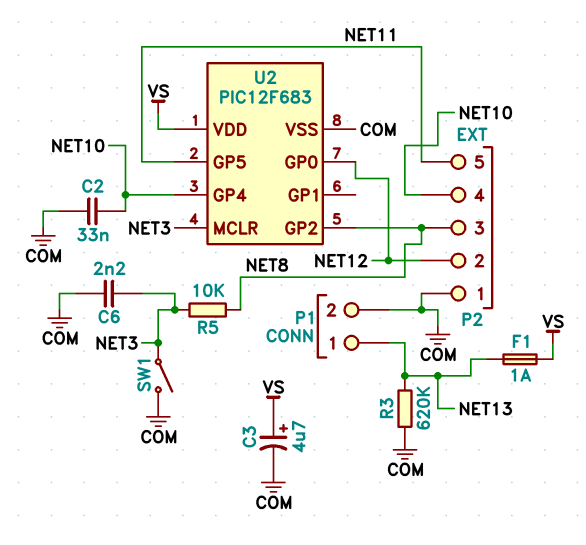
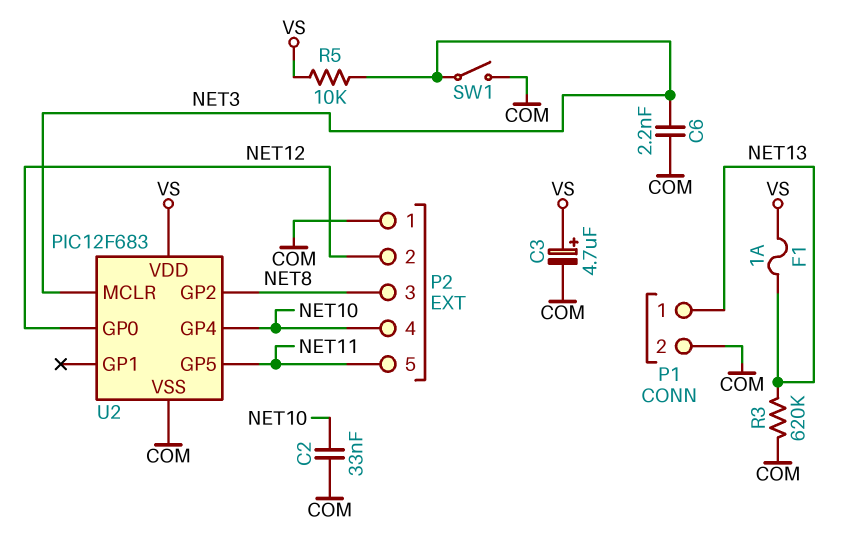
R5: 10k (NET3, NET8) -> 10k (NET3, VS)

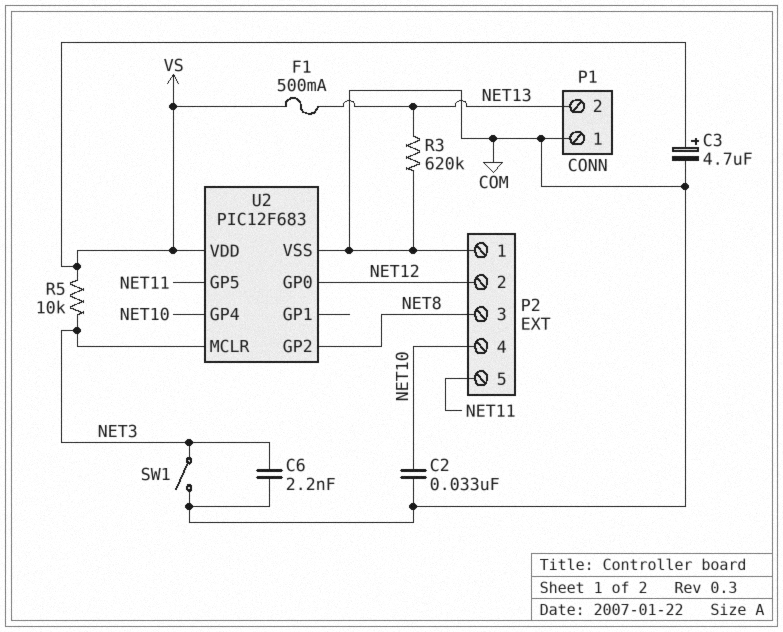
F1: 1A (NET13, VS) -> 500mA (NET13, VS)
P1 pin 1: NET13 -> COM
P1 pin 2: COM -> NET13

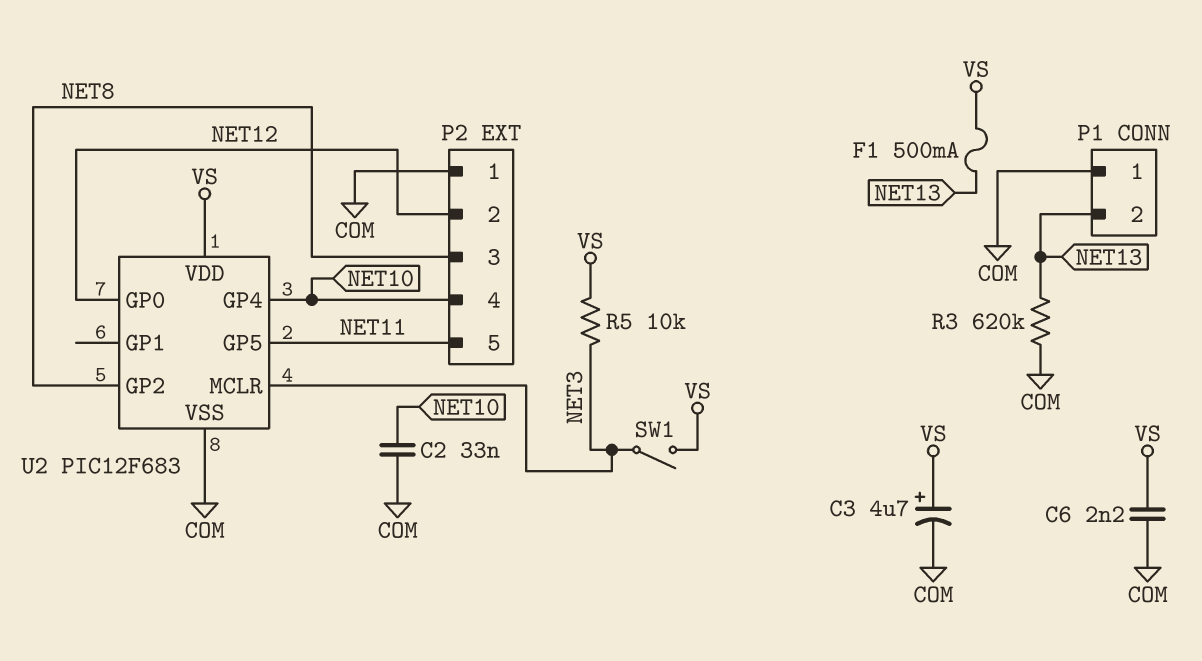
C6: 2.2nF (COM, NET3) -> 2.2nF (COM, VS)
SW1: switch (COM, NET3) -> switch (NET3, VS)

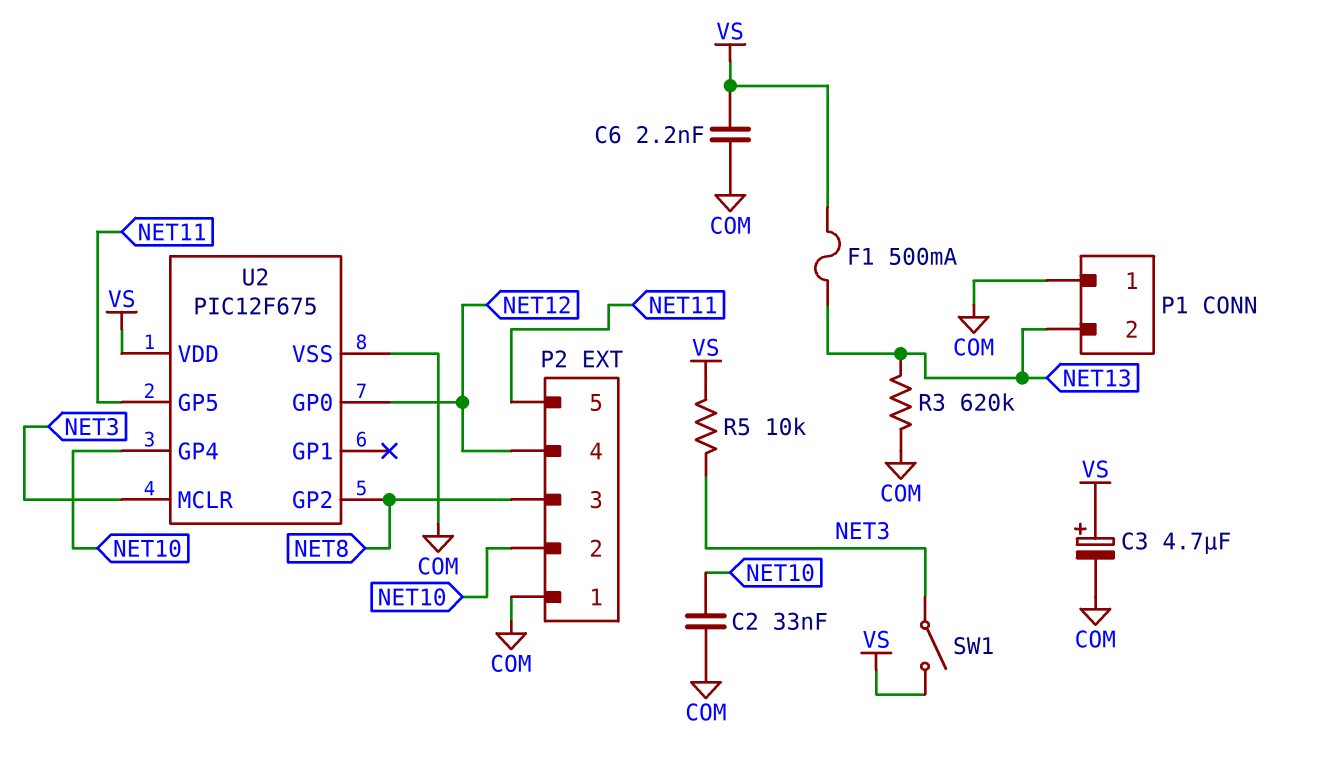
P2 pin 2: NET12 -> NET10
P2 pin 4: NET10 -> NET12
U2: PIC12F683 -> PIC12F675

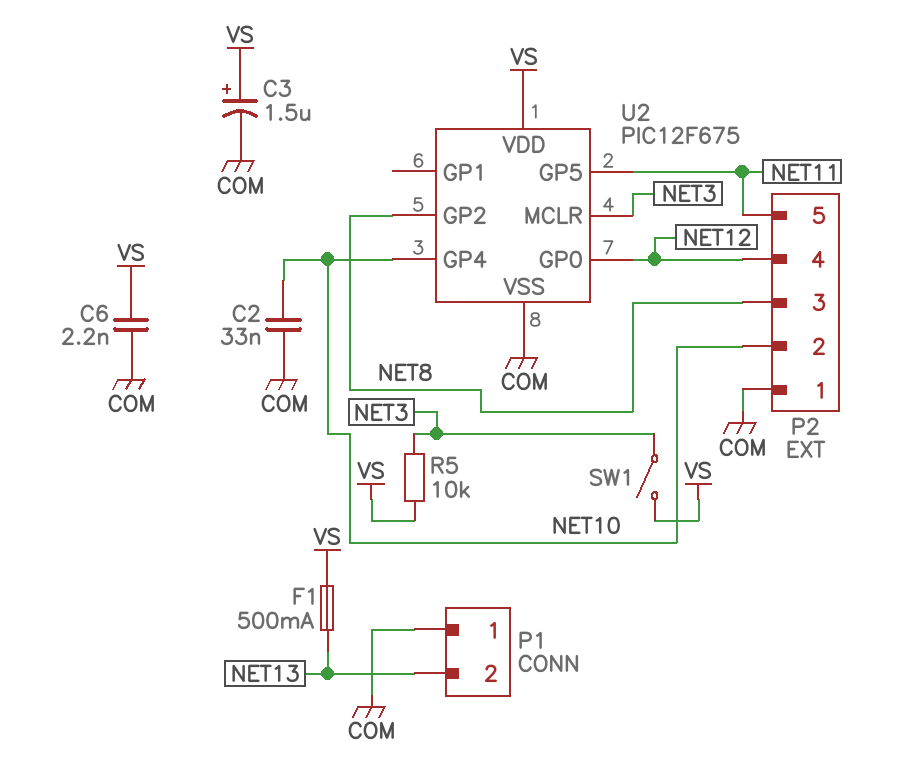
C3: 4.7uF (plus VS, minus COM) -> 1.5uF (plus VS, minus COM)
R3: 620k (COM, NET13) -> none

